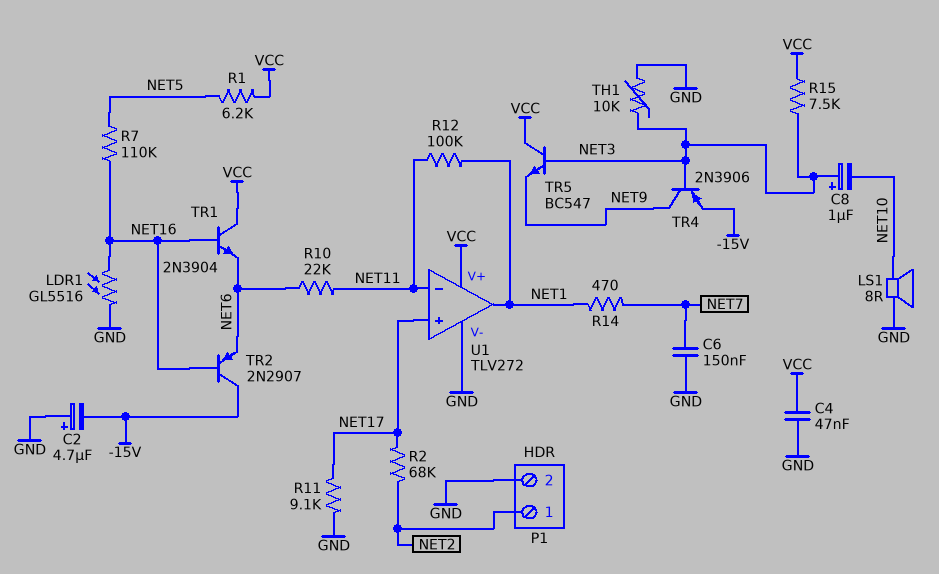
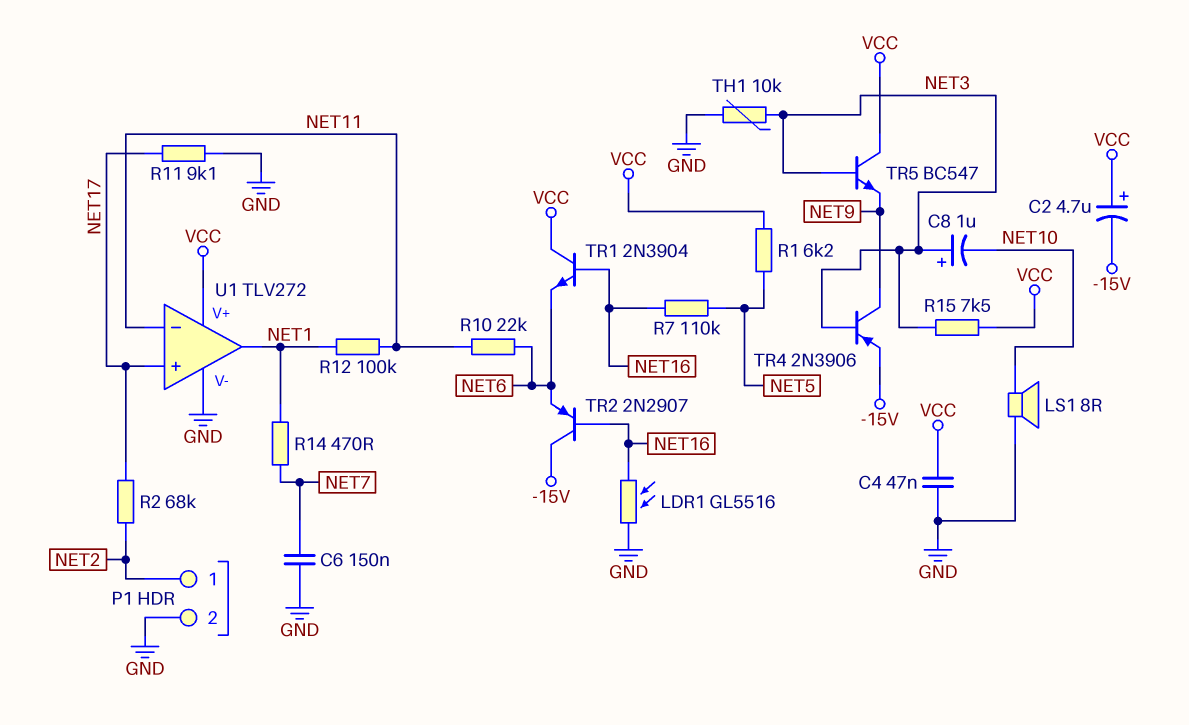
C2: 4.7uF (plus GND, minus -15V) -> 4.7uF (plus VCC, minus -15V)

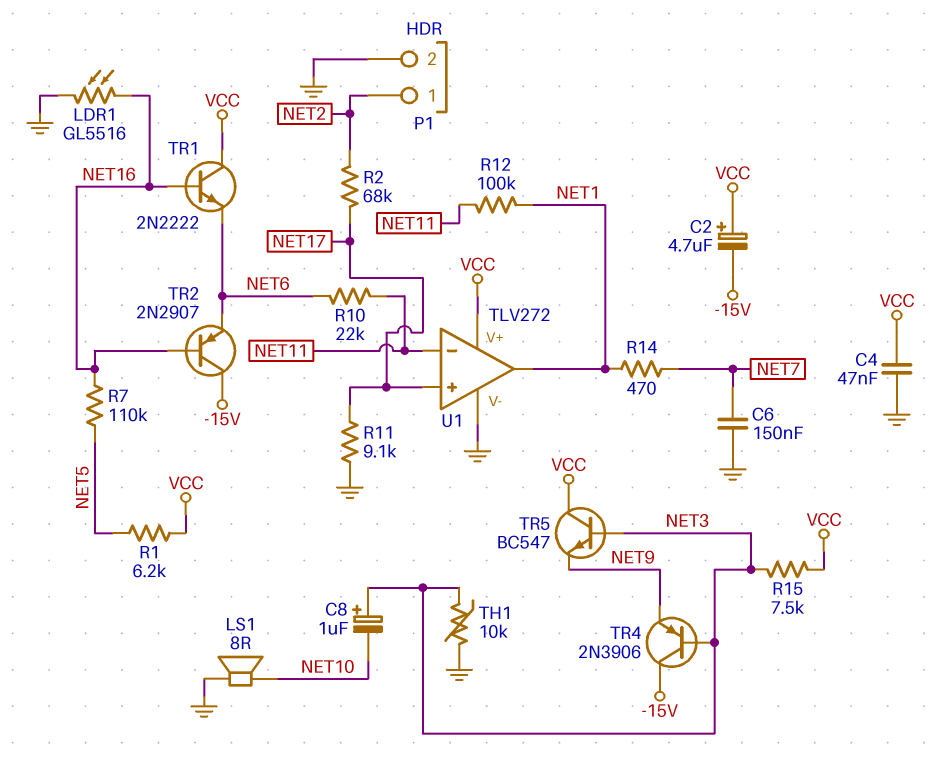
TR1: NPN 2N3904 (B NET16, C VCC, E NET6) -> NPN 2N2222 (B NET16, C VCC, E NET6)
TR4: PNP 2N3906 (B NET3, C NET9, E -15V) -> PNP 2N3906 (B NET3, C -15V, E NET9)

